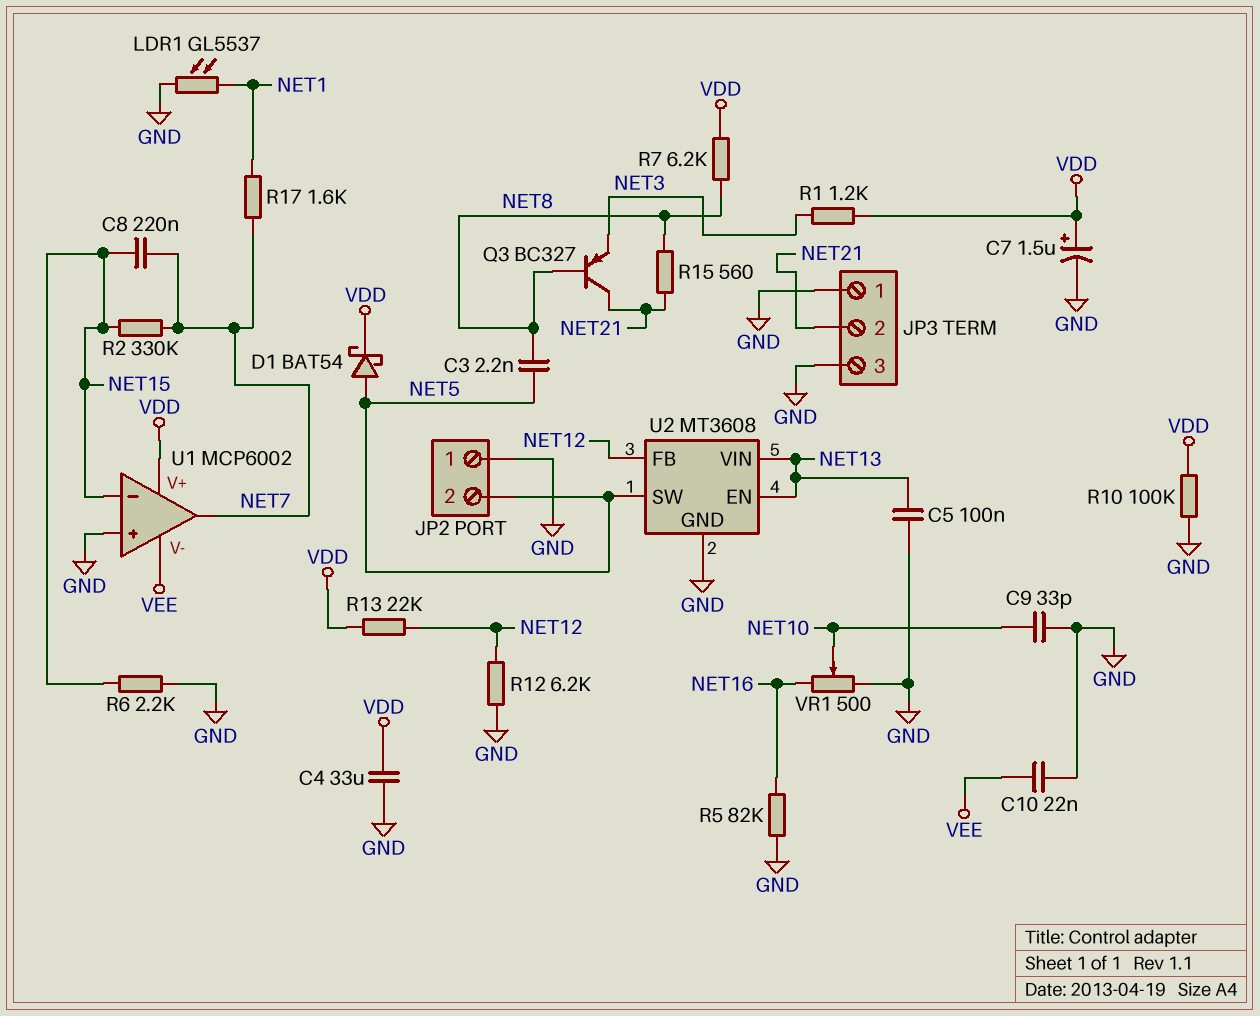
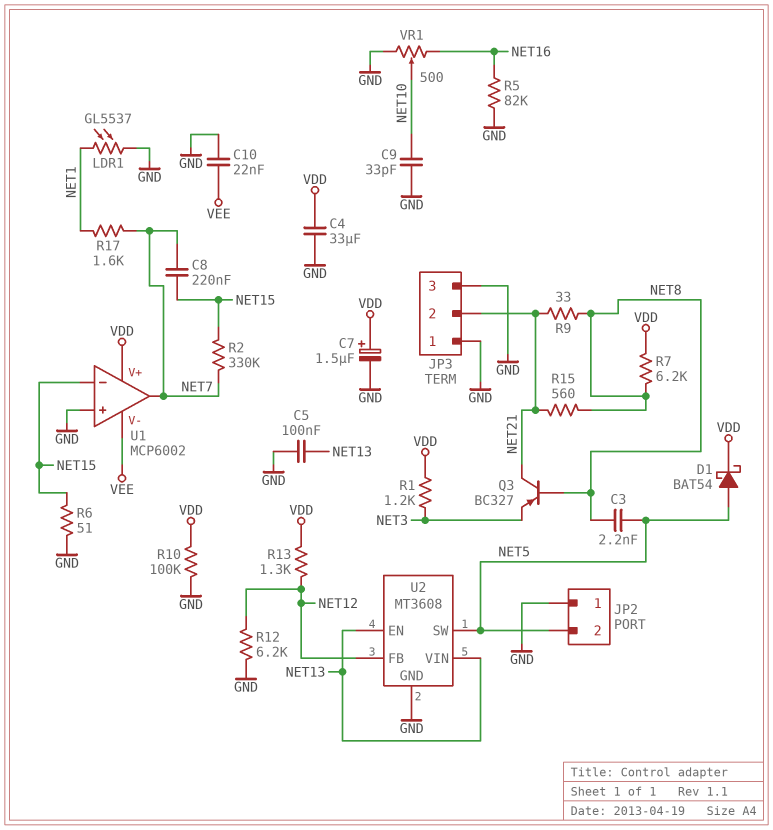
R6: 2.2k (GND, NET15) -> 51 (GND, NET15)
R9: none -> 33 (NET8, NET21)
R13: 22k (NET12, VDD) -> 1.3k (NET12, VDD)

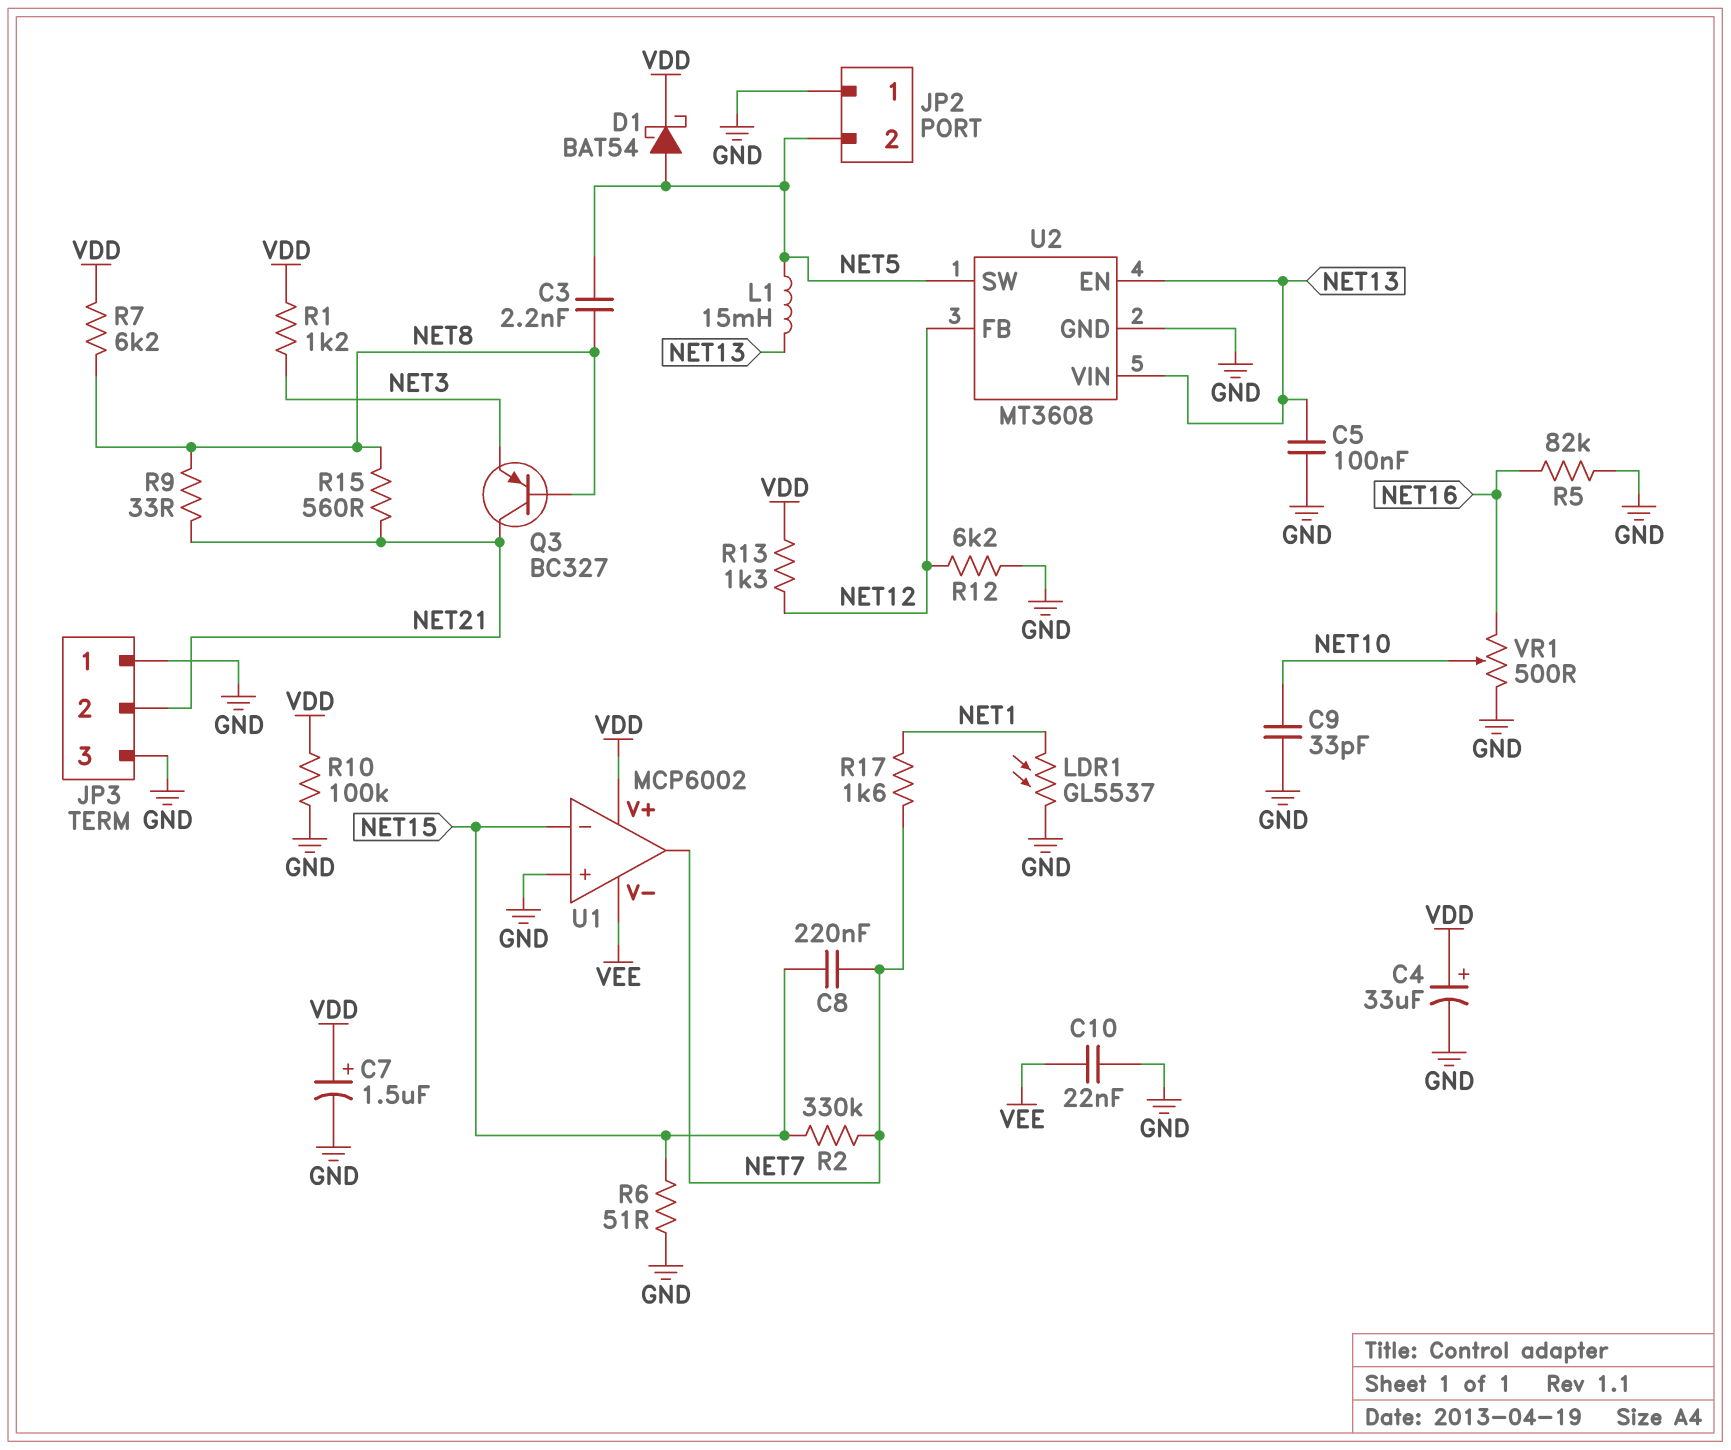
C4: 33uF (GND, VDD) -> 33uF (plus VDD, minus GND)
L1: none -> 15mH (NET5, NET13)

